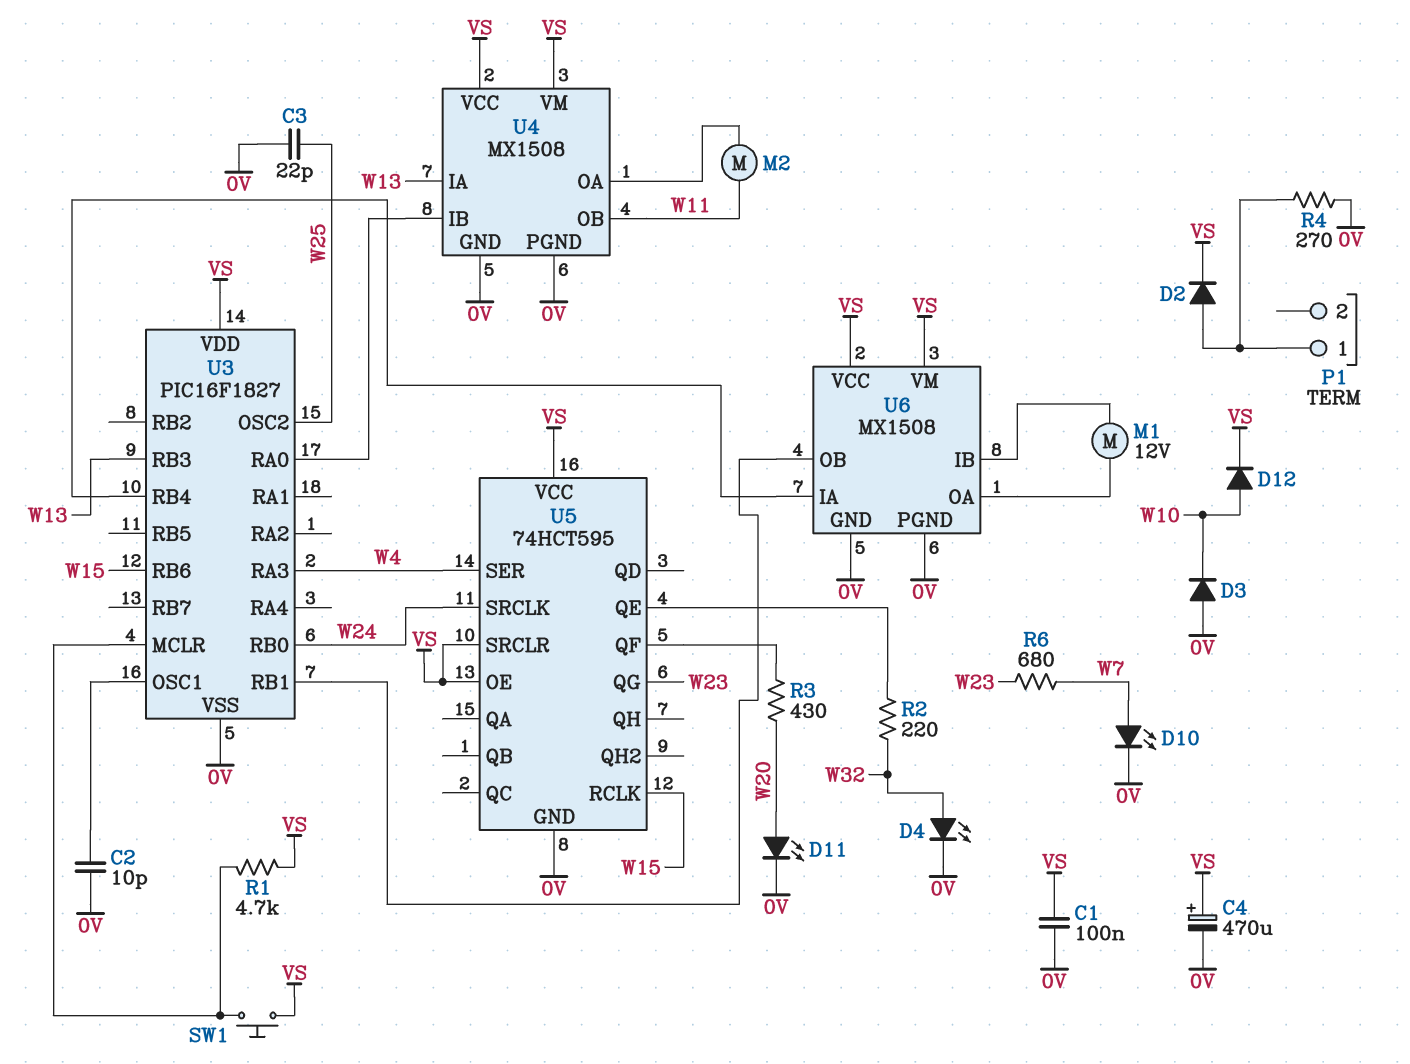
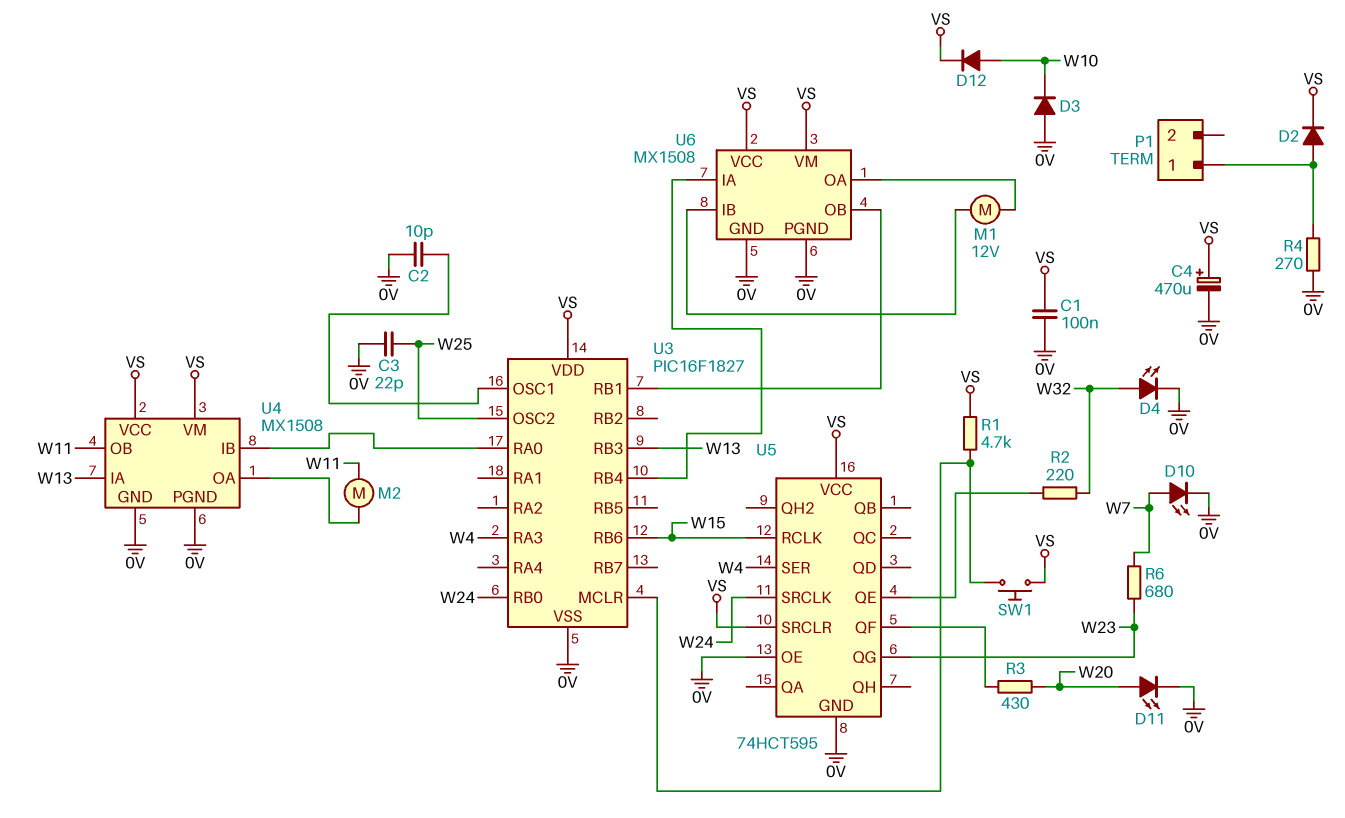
U5 pin OE: VS -> 0V

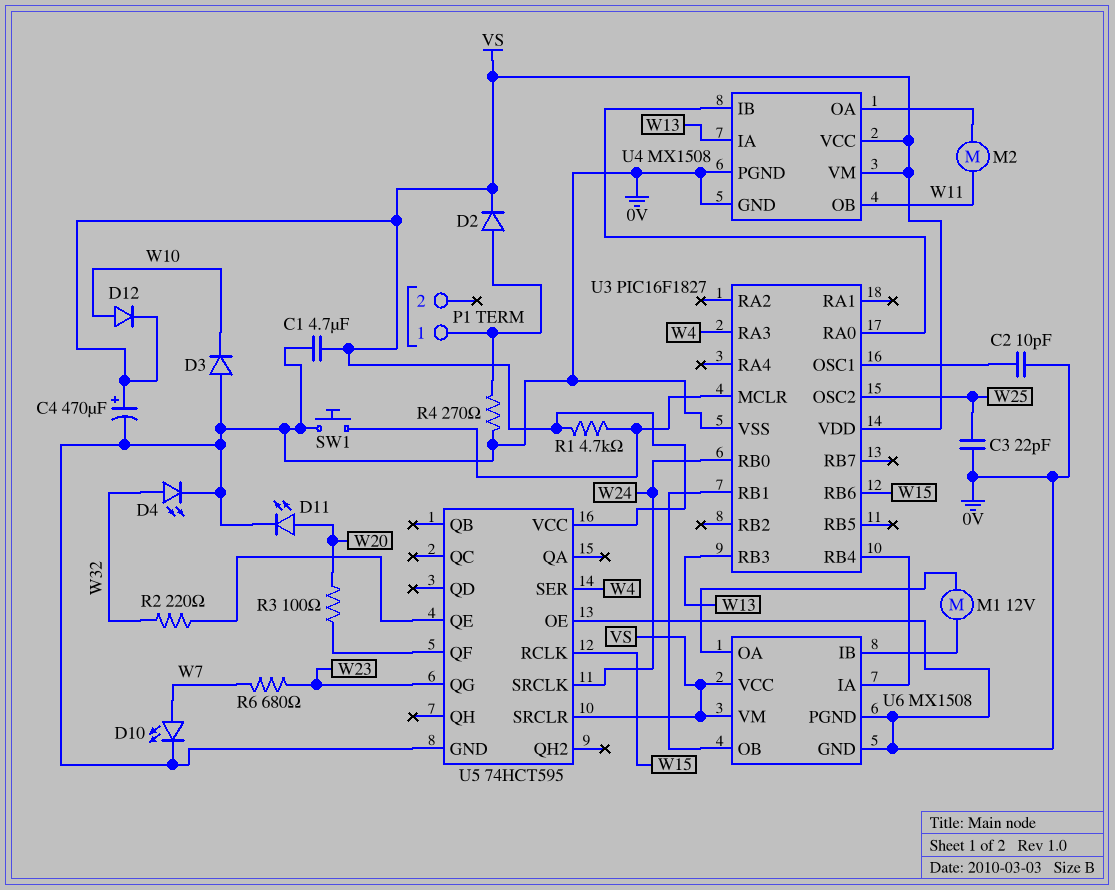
C1: 100nF (0V, VS) -> 4.7uF (0V, VS)
R3: 430 (U5/QF, W20) -> 100 (U5/QF, W20)
SW1: button (U3/MCLR, VS) -> button (0V, U3/MCLR)

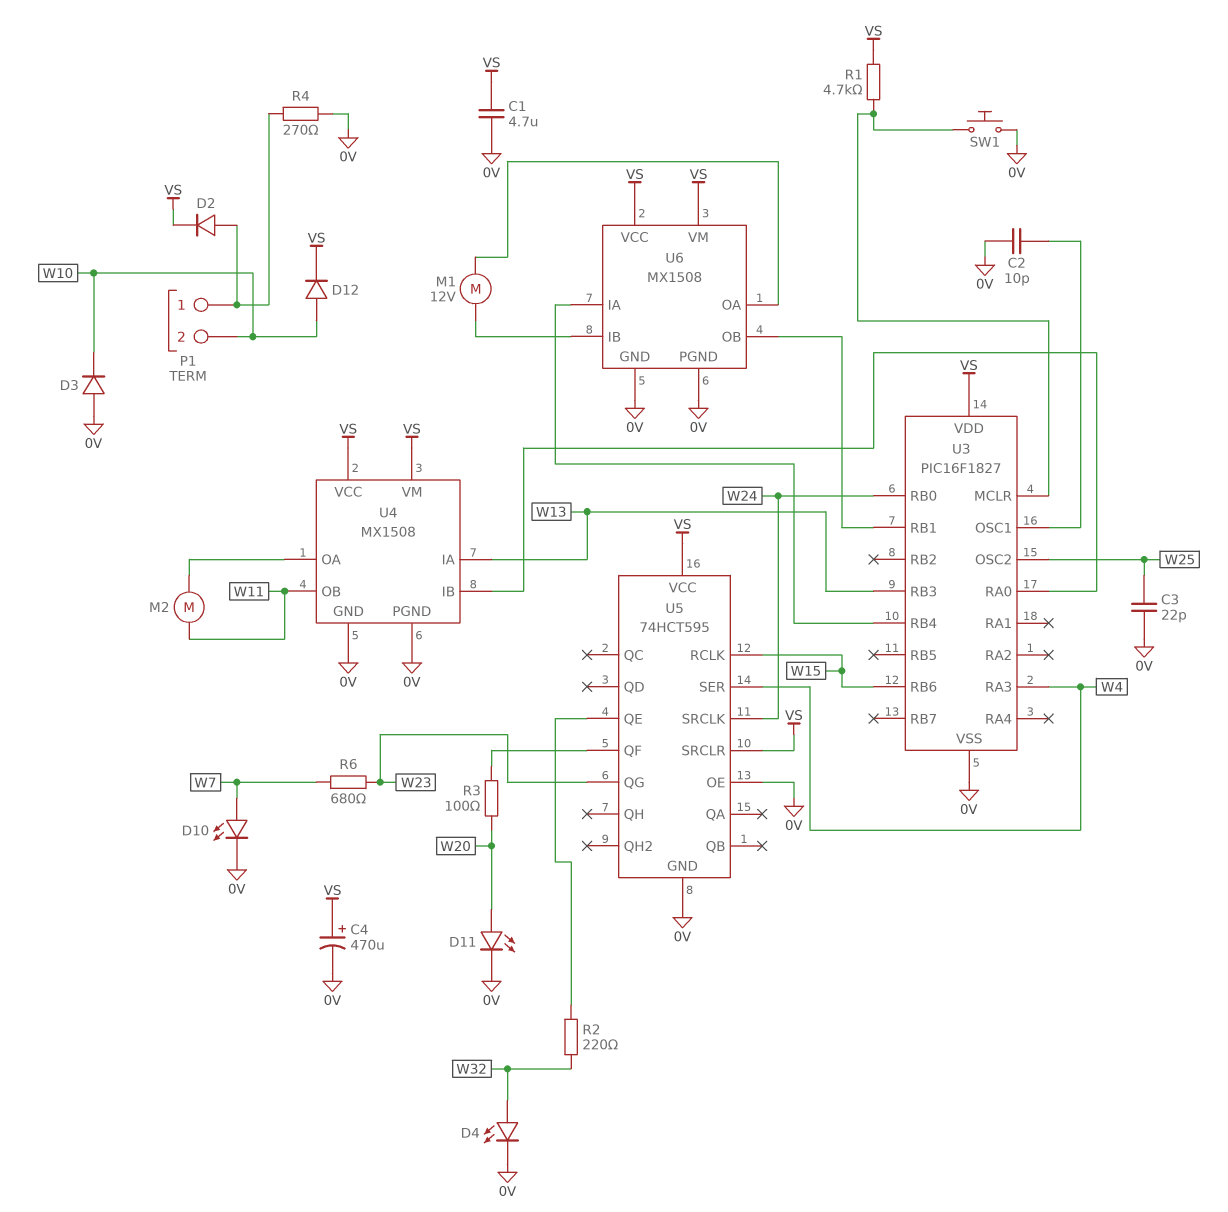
P1 pin 2: none -> W10

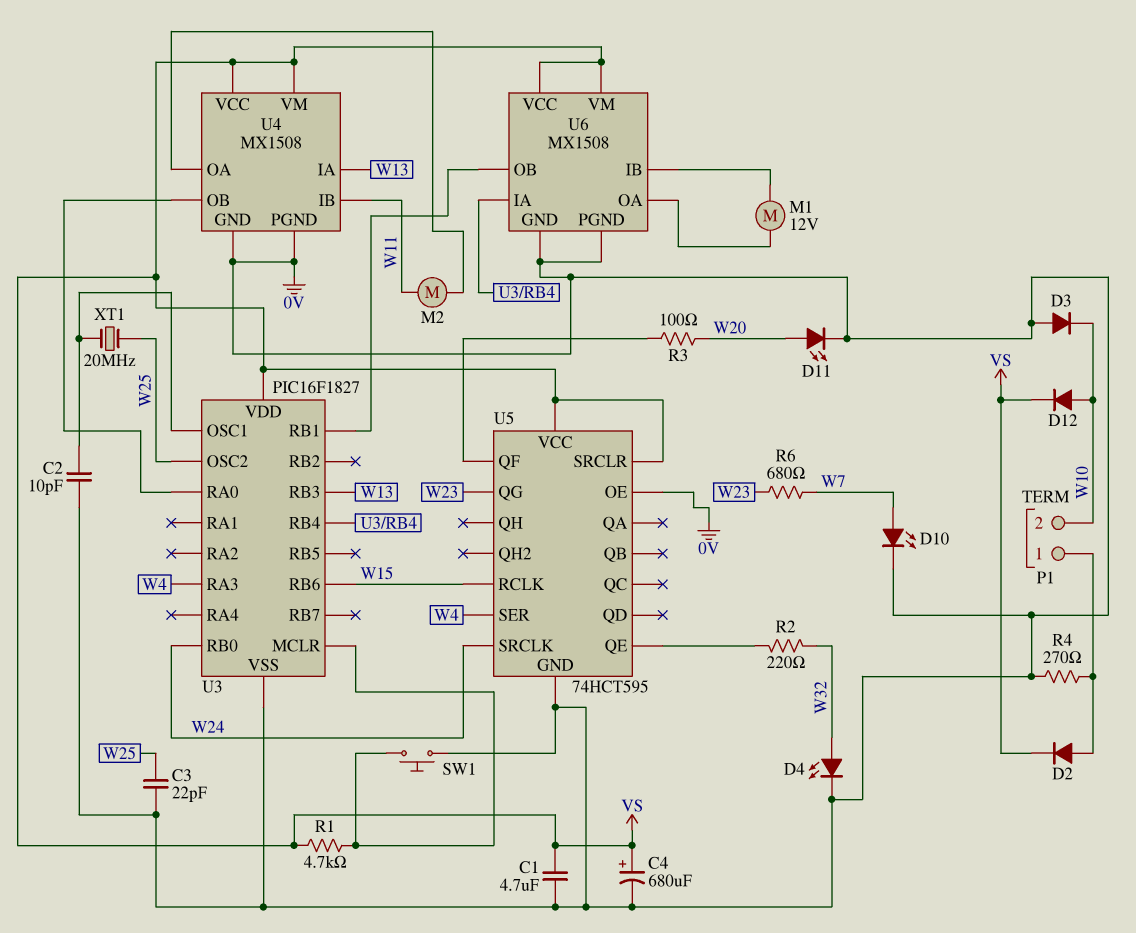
C4: 470uF (plus VS, minus 0V) -> 680uF (plus VS, minus 0V)
U4 pin IB: U3/RA0 -> W11
U4 pin OB: W11 -> U3/RA0
XT1: none -> 20MHz (U3/OSC1, W25)

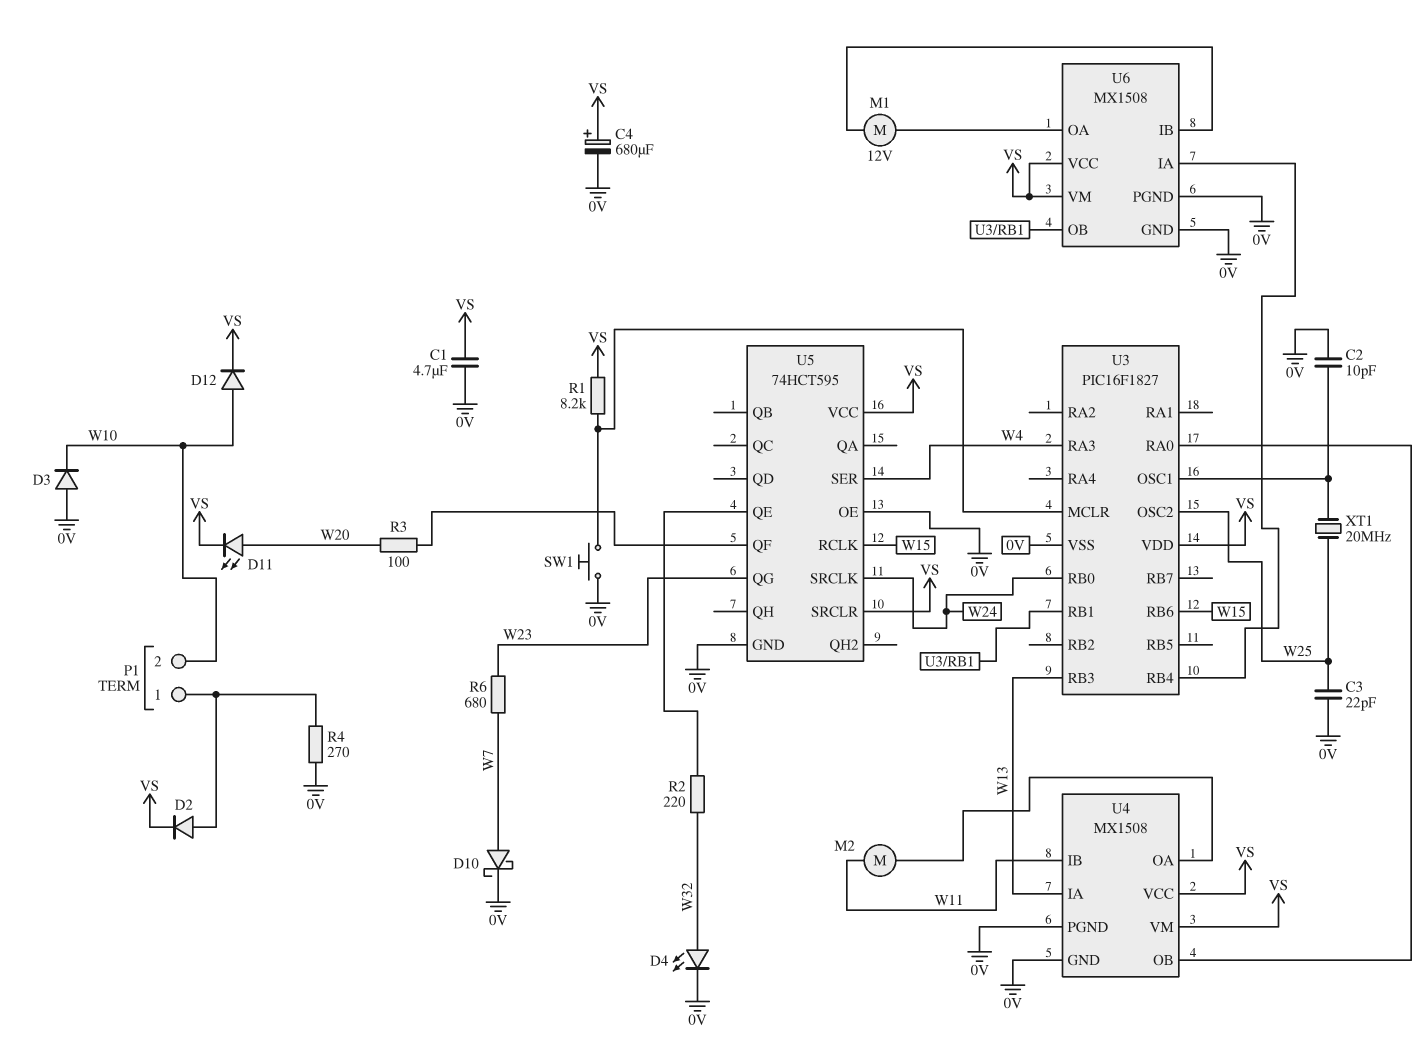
D10: LED (A W7, K 0V) -> schottky (A W7, K 0V)
D11: LED (A W20, K 0V) -> LED (A W20, K VS)
R1: 4.7k (U3/MCLR, VS) -> 8.2k (U3/MCLR, VS)

